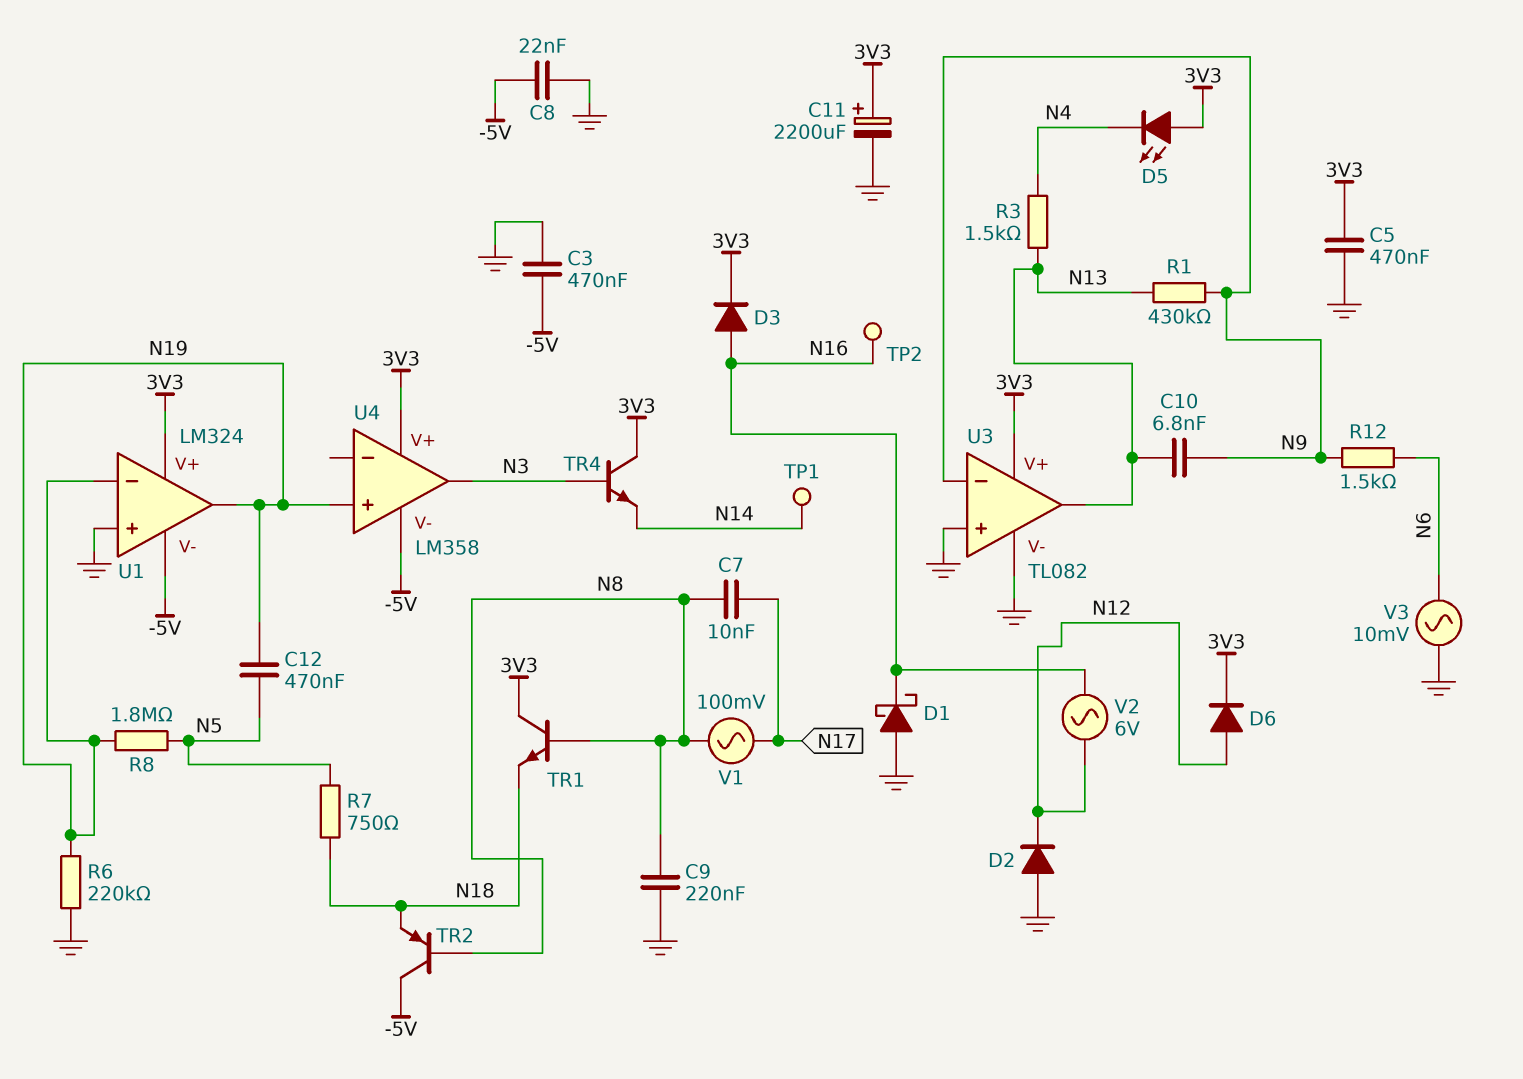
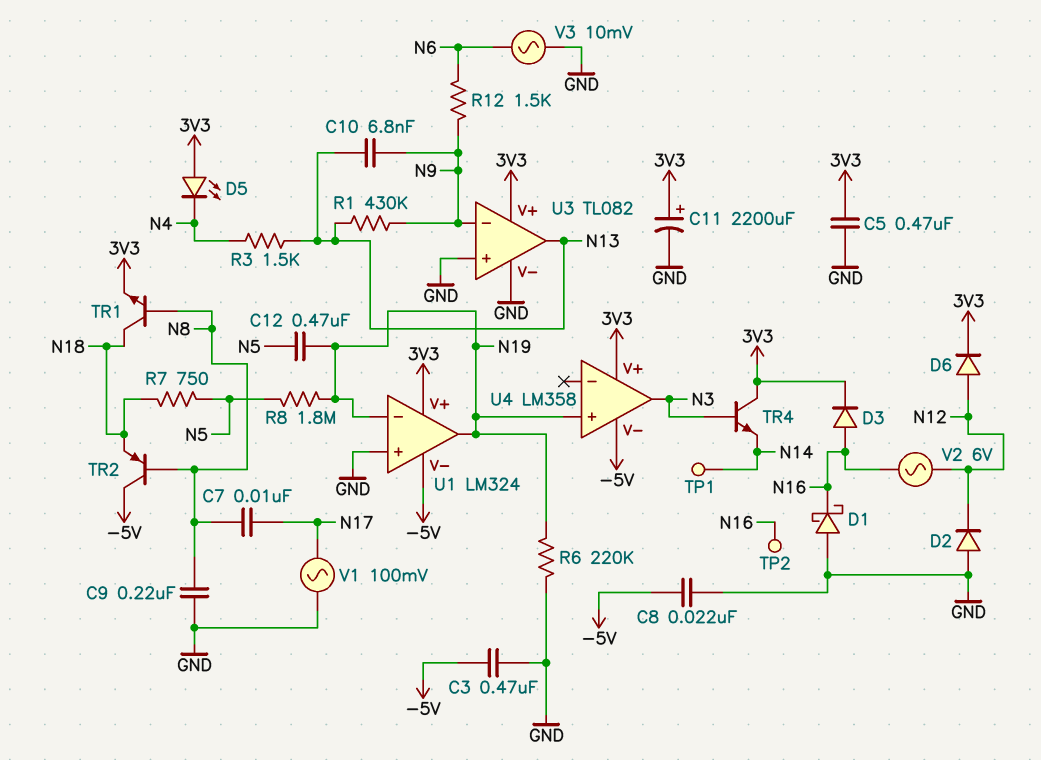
TR1: NPN (B N8, C 3V3, E N18) -> NPN (B N8, C N18, E 3V3)
V1: AC 100mV (N8, N17) -> AC 100mV (GND, N17)

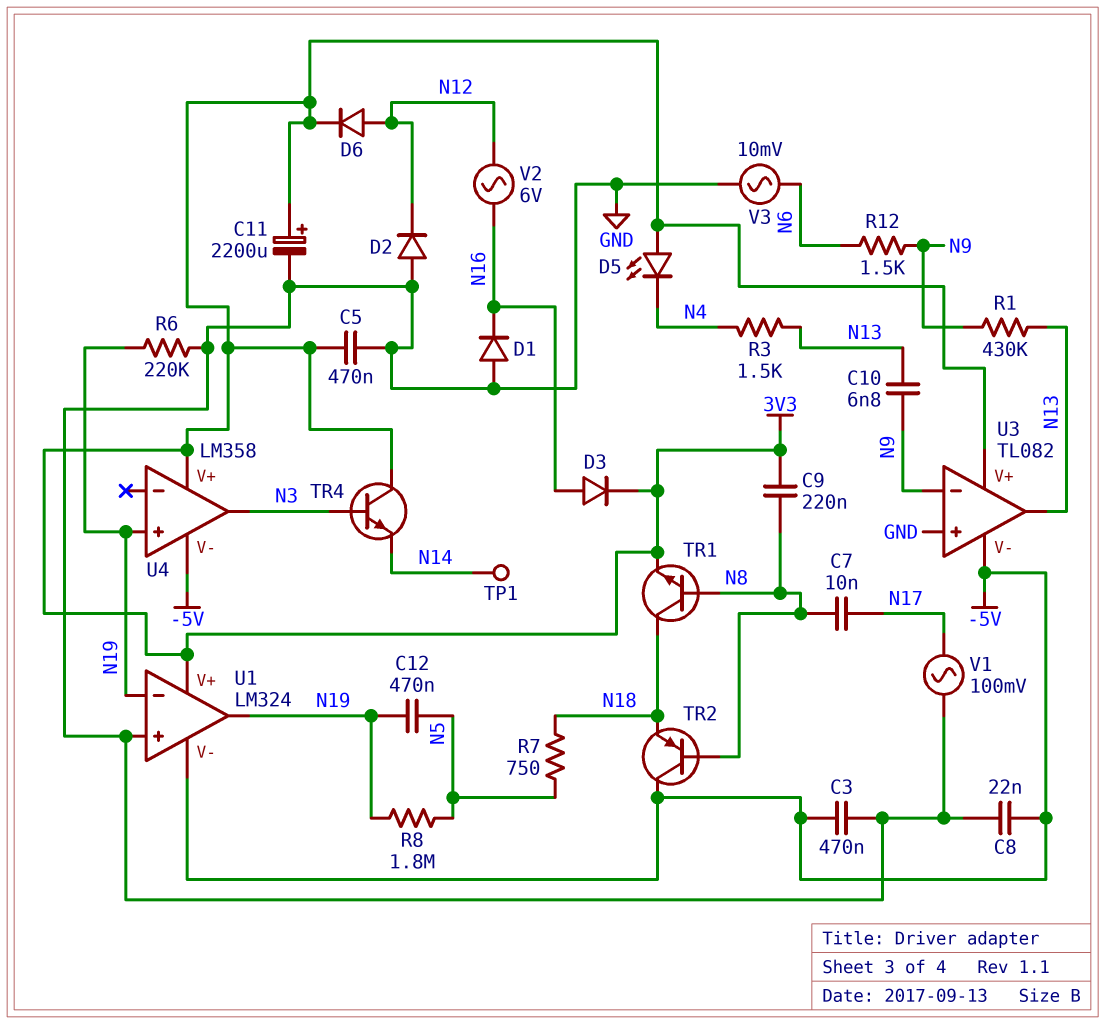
C9: 220nF (GND, N8) -> 220nF (3V3, N8)
D1: schottky (A GND, K N16) -> diode (A GND, K N16)
TP2: test point (N16) -> none
U3 pin V-: GND -> -5V

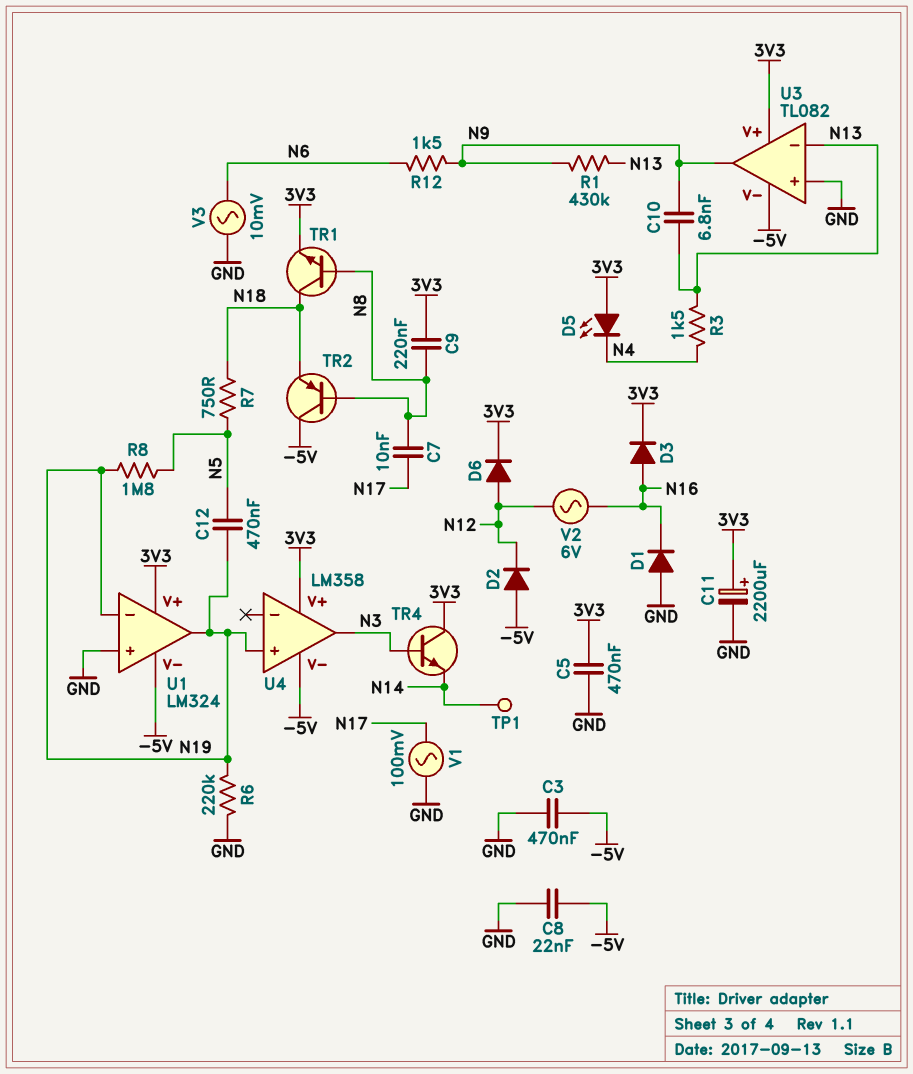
D2: diode (A GND, K N12) -> diode (A -5V, K N12)
U3 pin in-: N9 -> N13
U3 pin out: N13 -> N9

